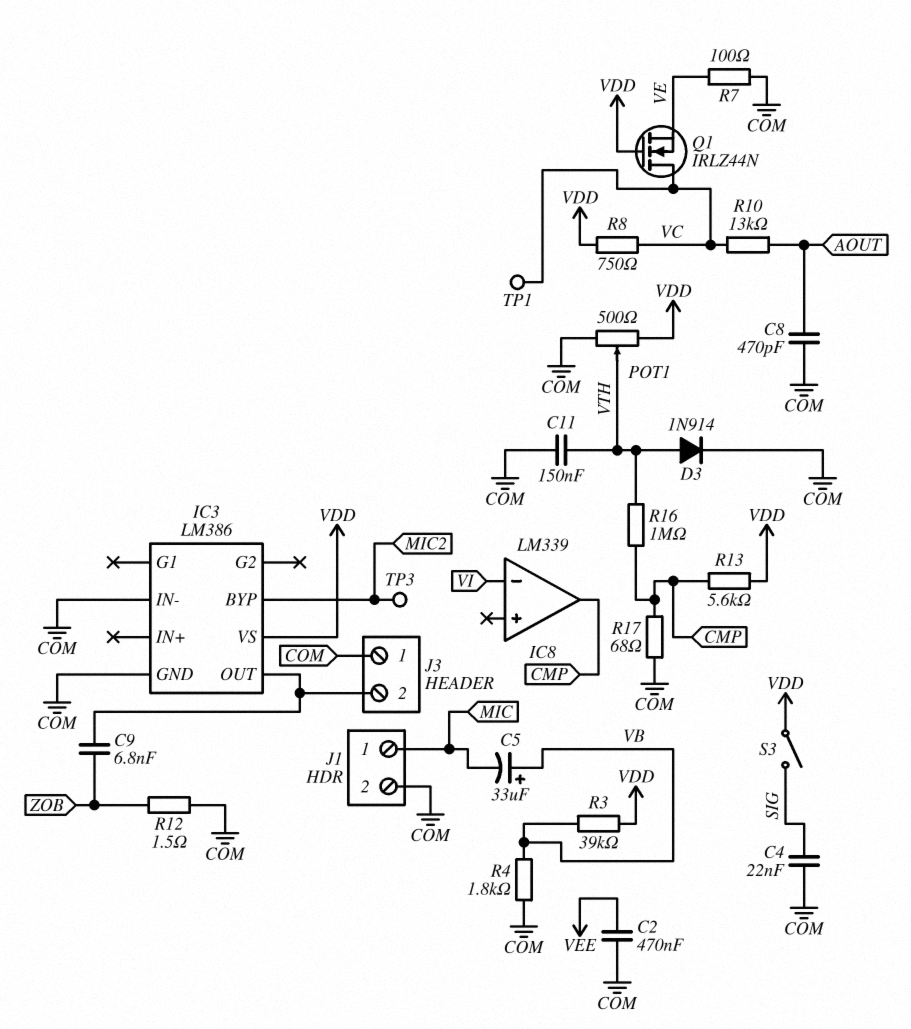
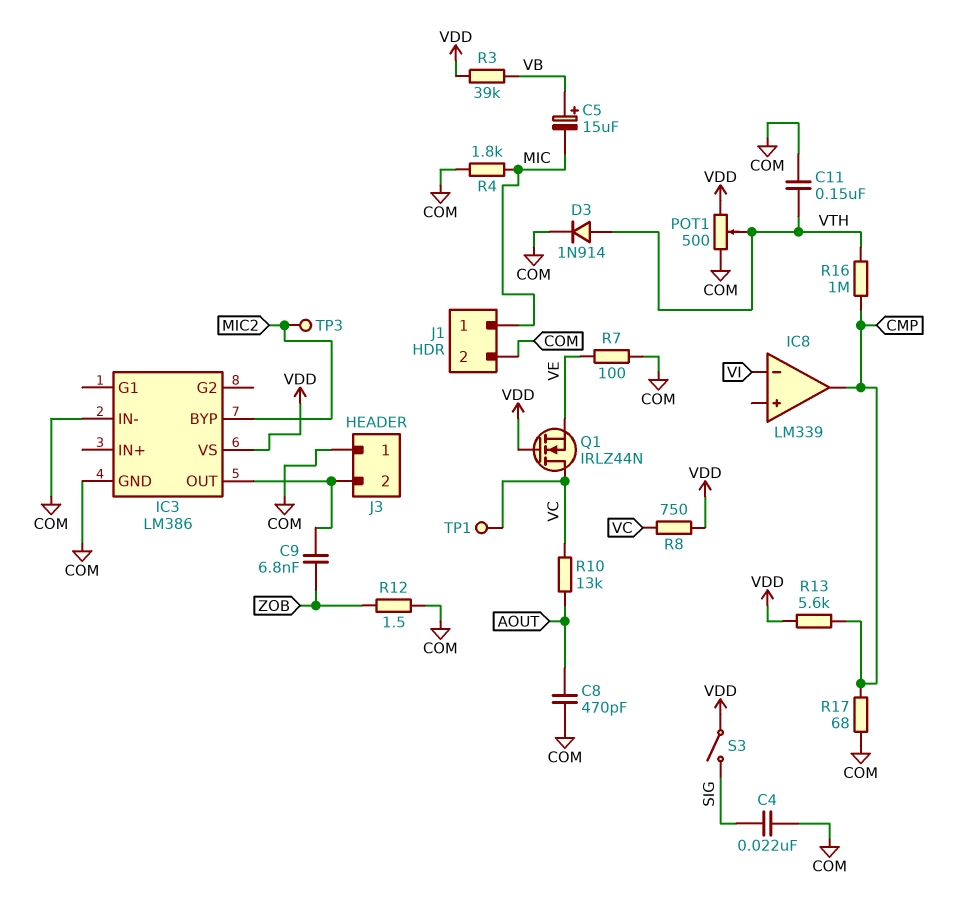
C2: 470nF (COM, VEE) -> none
C5: 33uF (plus VB, minus MIC) -> 15uF (plus VB, minus MIC)
R4: 1.8k (COM, VB) -> 1.8k (COM, MIC)

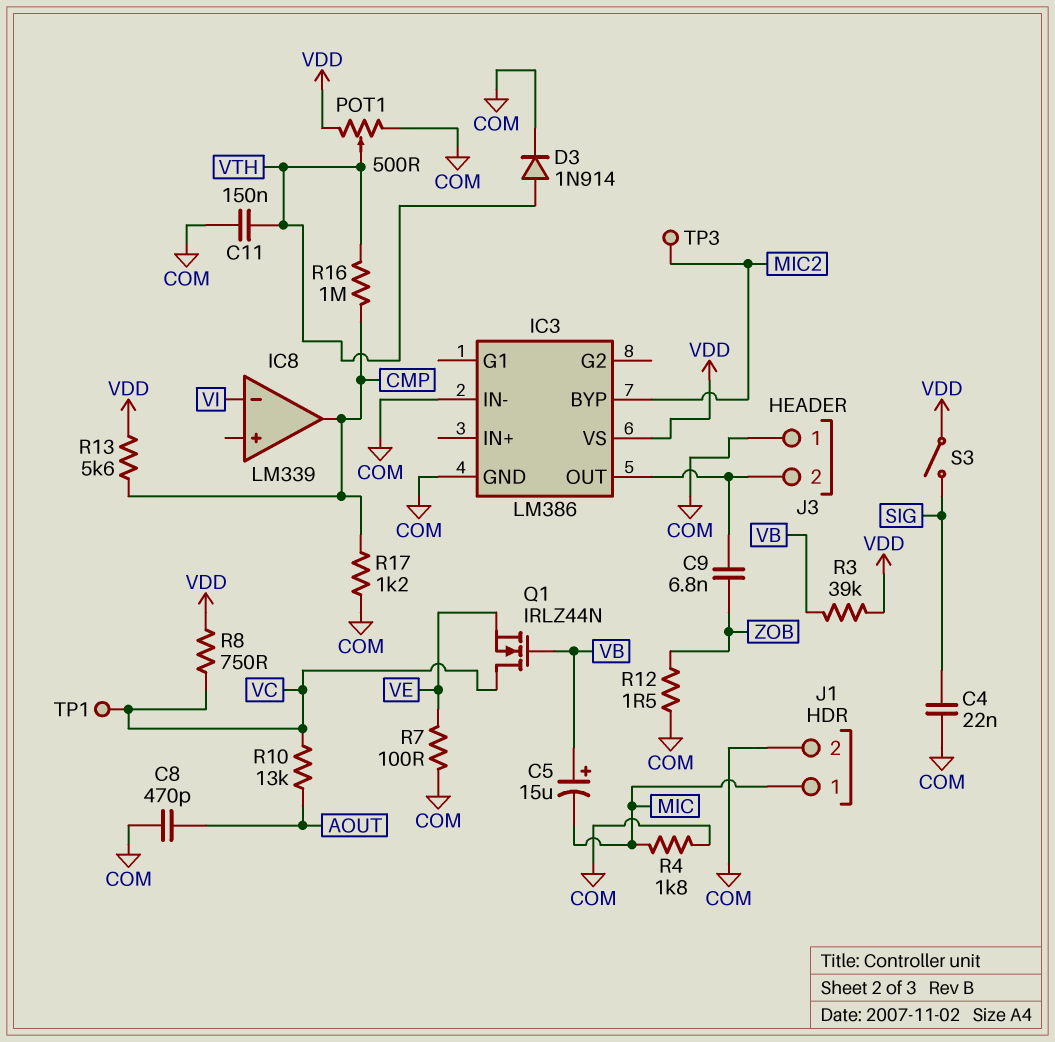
Q1: NMOS IRLZ44N (G VDD, D VC, S VE) -> NMOS IRLZ44N (G VB, D VC, S VE)
R17: 68 (CMP, COM) -> 1.2k (CMP, COM)

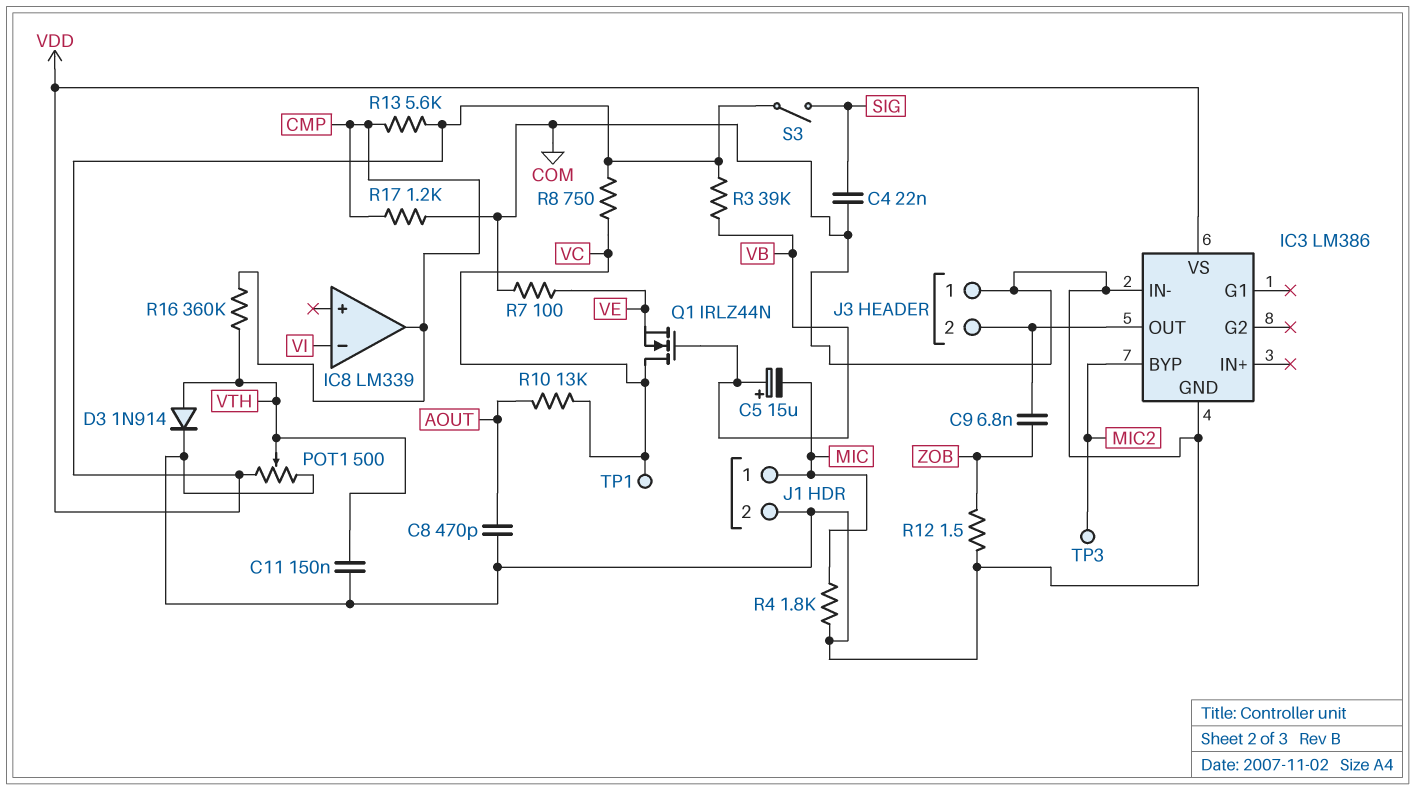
R16: 1M (CMP, VTH) -> 360k (CMP, VTH)

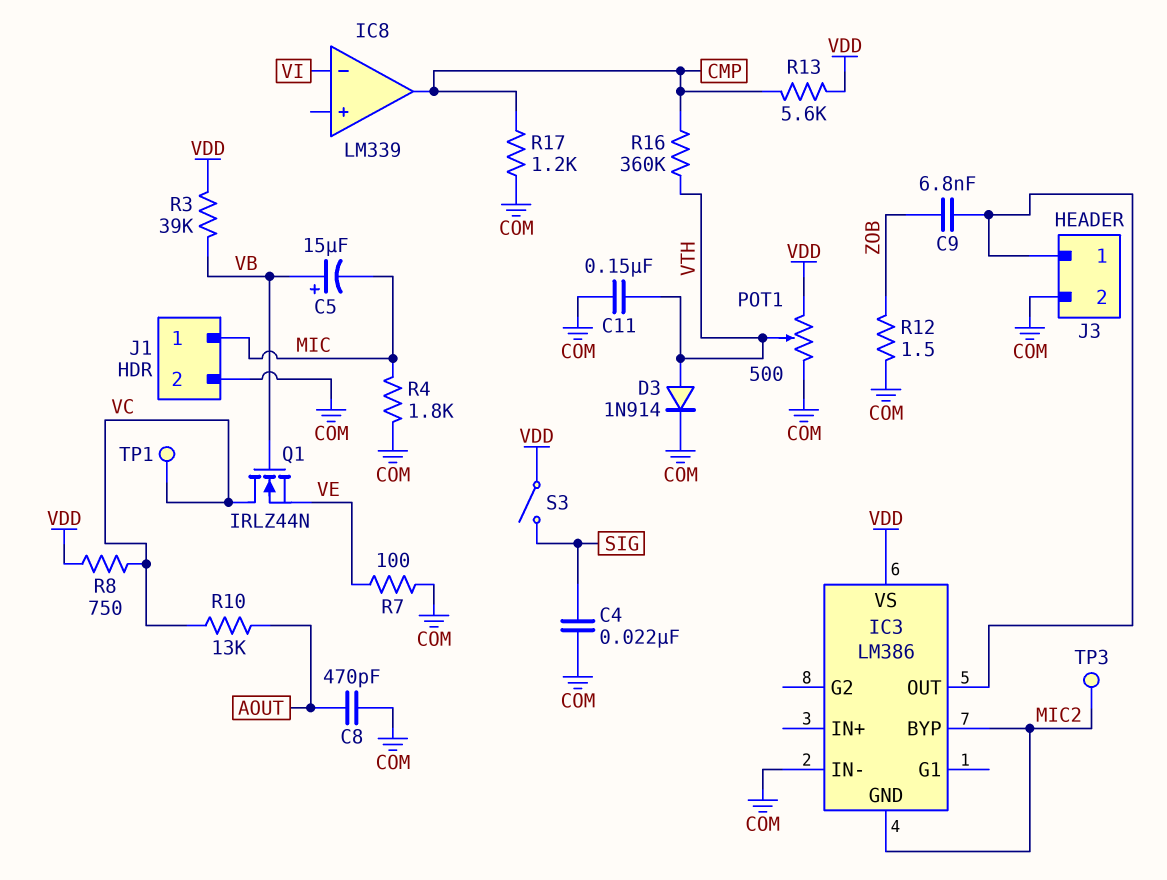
IC3 pin GND: COM -> MIC2
J3 pin 1: COM -> IC3/OUT
J3 pin 2: IC3/OUT -> COM

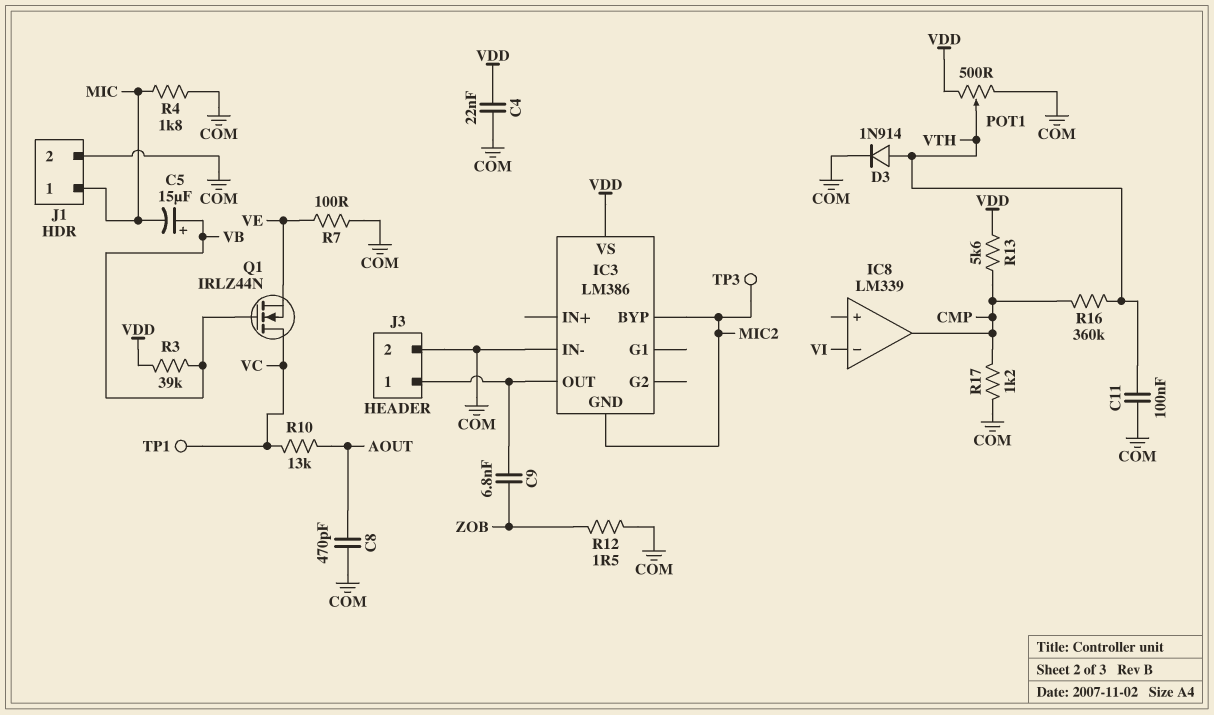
C4: 22nF (COM, SIG) -> 22nF (COM, VDD)
C11: 150nF (COM, VTH) -> 100nF (COM, VTH)
R8: 750 (VC, VDD) -> none
S3: switch (SIG, VDD) -> none

